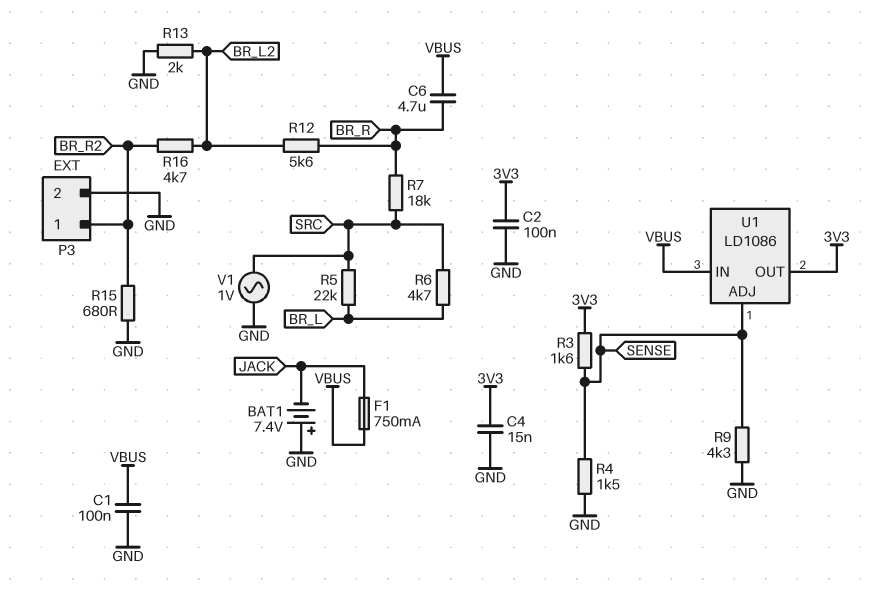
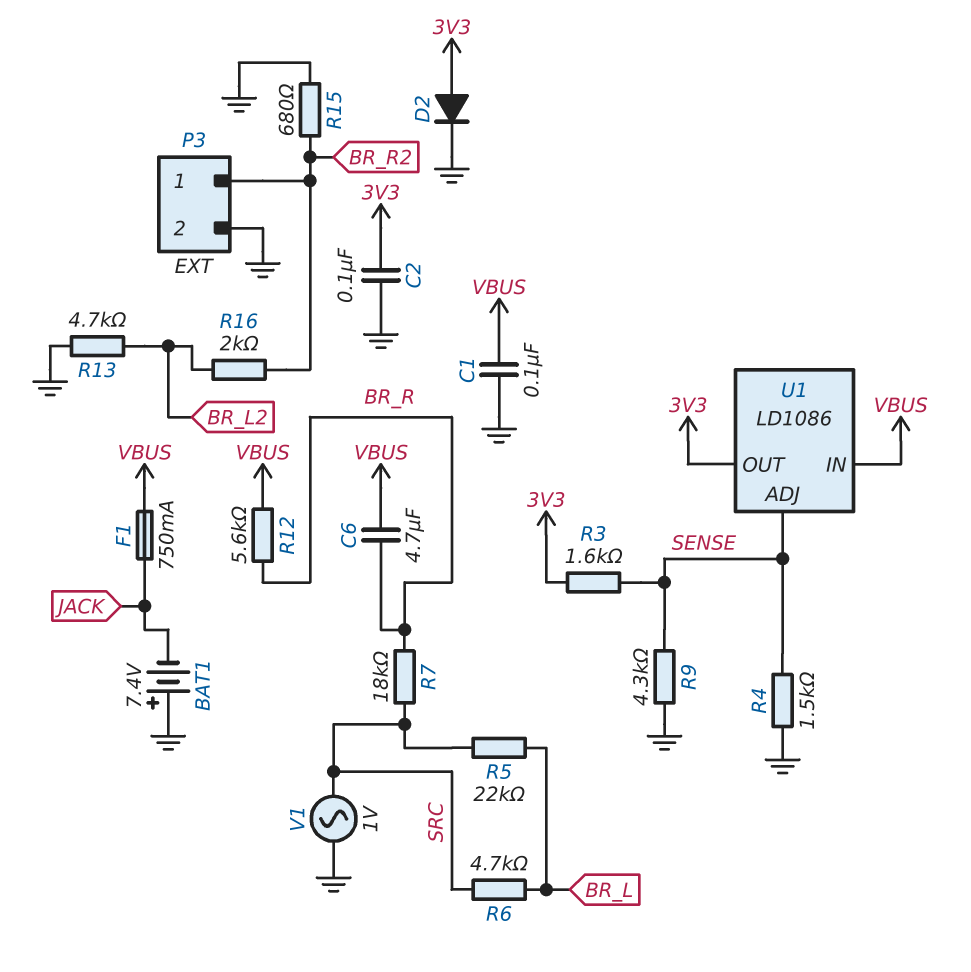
C4: 15nF (3V3, GND) -> none
D2: none -> diode (A 3V3, K GND)
R12: 5.6k (BR_L2, BR_R) -> 5.6k (BR_R, VBUS)
R13: 2k (BR_L2, GND) -> 4.7k (BR_L2, GND)
R16: 4.7k (BR_L2, BR_R2) -> 2k (BR_L2, BR_R2)

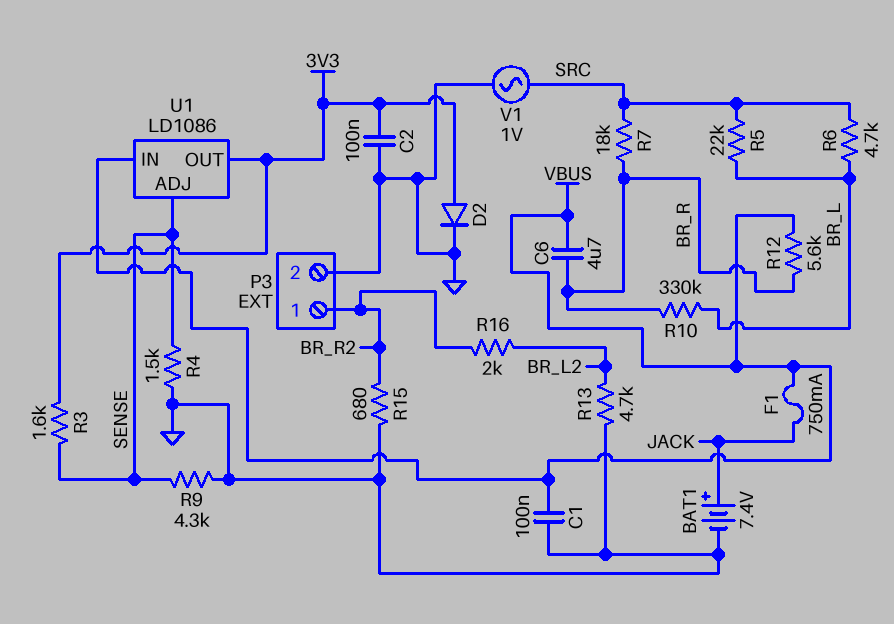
BAT1: 7.4V (plus GND, minus JACK) -> 7.4V (plus JACK, minus GND)
R10: none -> 330k (BR_L, BR_R)

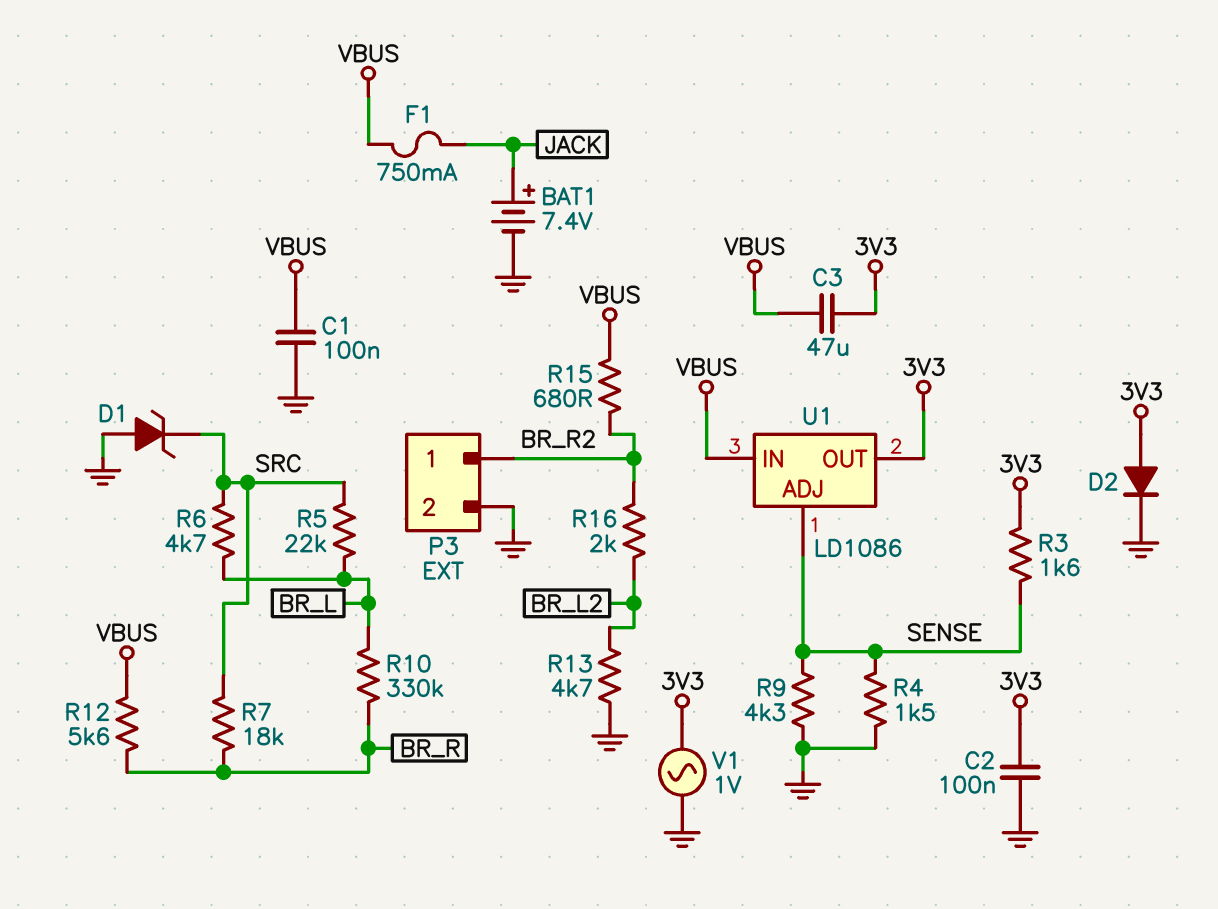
C3: none -> 47uF (3V3, VBUS)
C6: 4.7uF (BR_R, VBUS) -> none
D1: none -> zener (A GND, K SRC)
R15: 680 (BR_R2, GND) -> 680 (BR_R2, VBUS)
V1: AC 1V (GND, SRC) -> AC 1V (3V3, GND)

